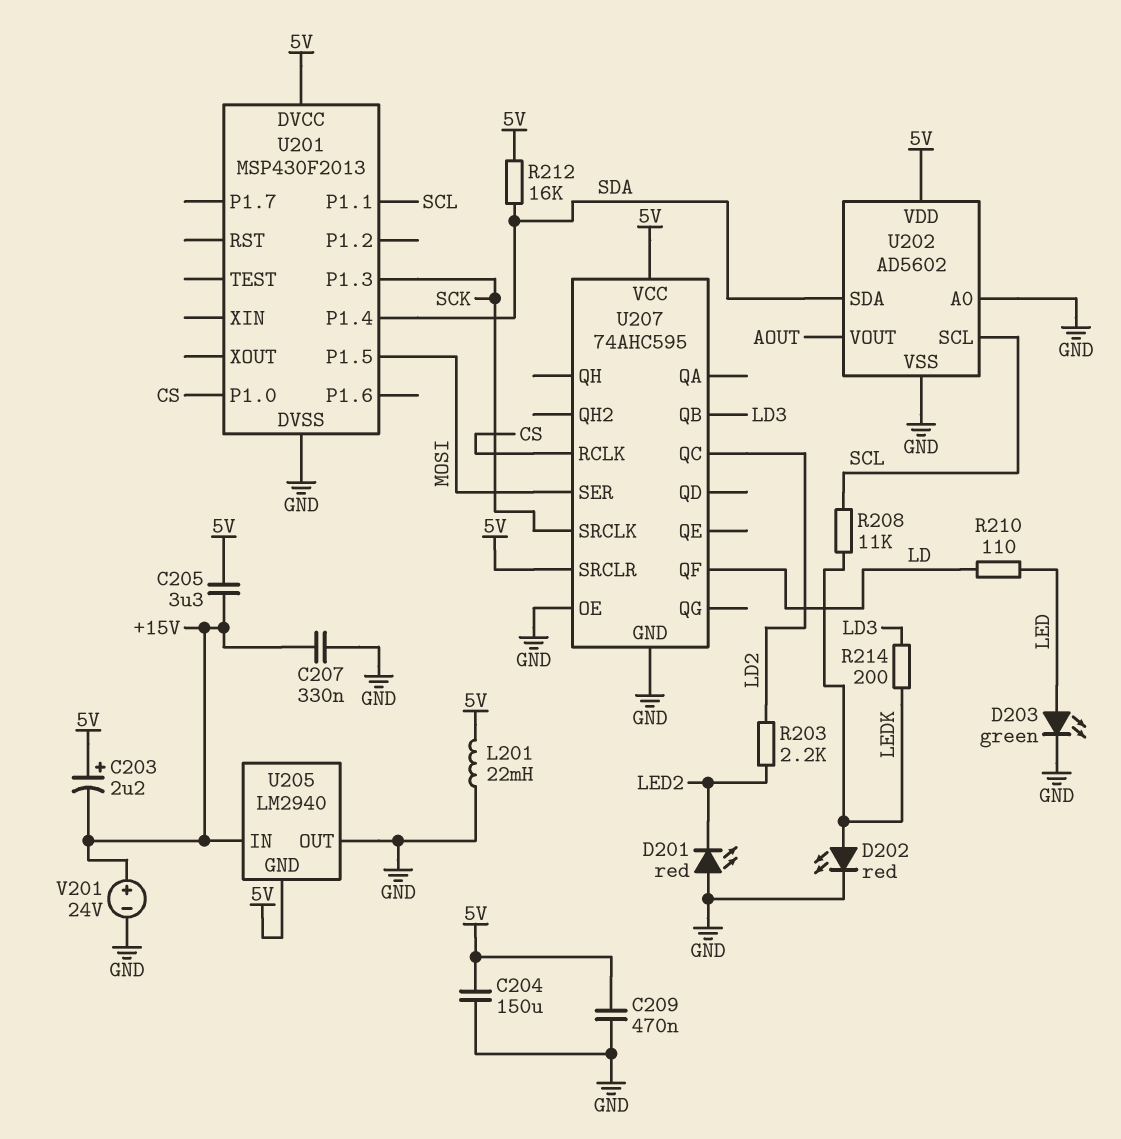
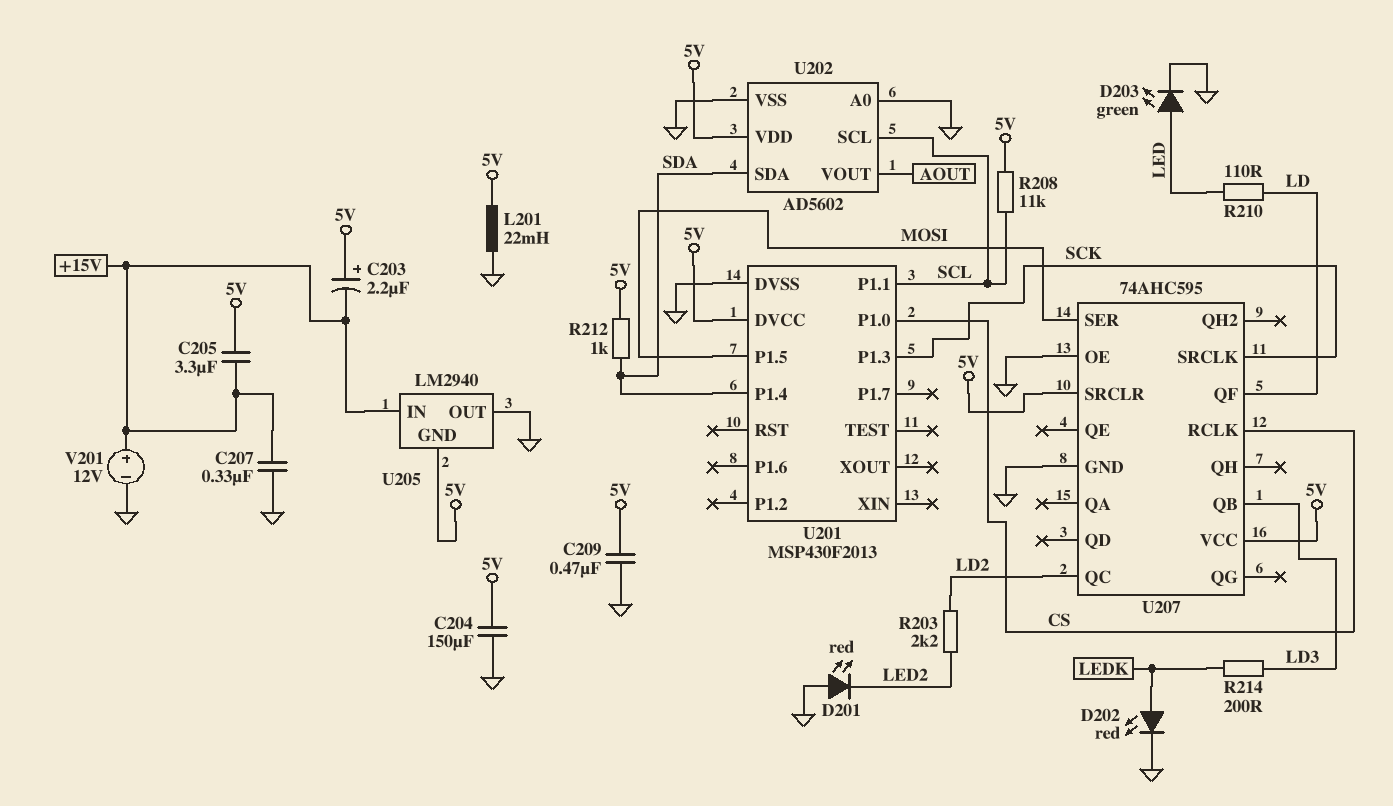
R208: 11k (LEDK, SCL) -> 11k (5V, SCL)
R212: 16k (5V, SDA) -> 1k (5V, SDA)
V201: 24V (plus +15V, minus GND) -> 12V (plus +15V, minus GND)

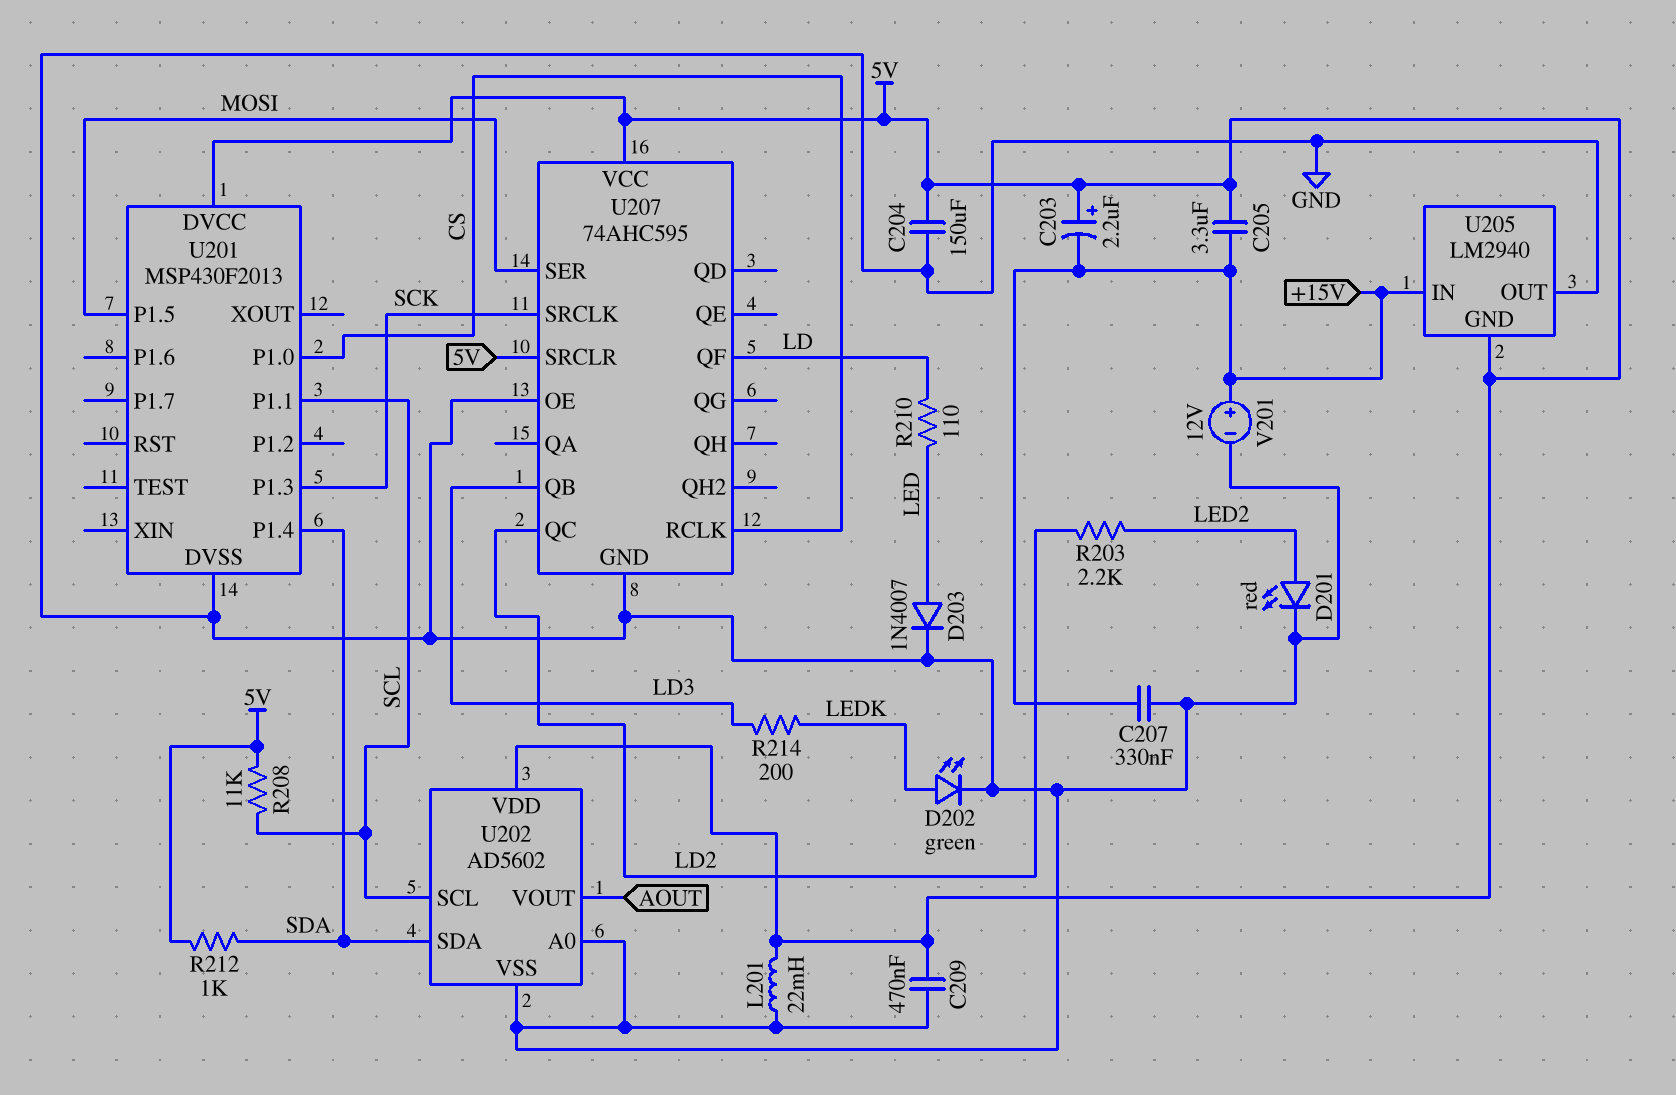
D201: LED red (A GND, K LED2) -> LED red (A LED2, K GND)
D202: LED red (A LEDK, K GND) -> LED green (A LEDK, K GND)
D203: LED green (A LED, K GND) -> diode 1N4007 (A LED, K GND)

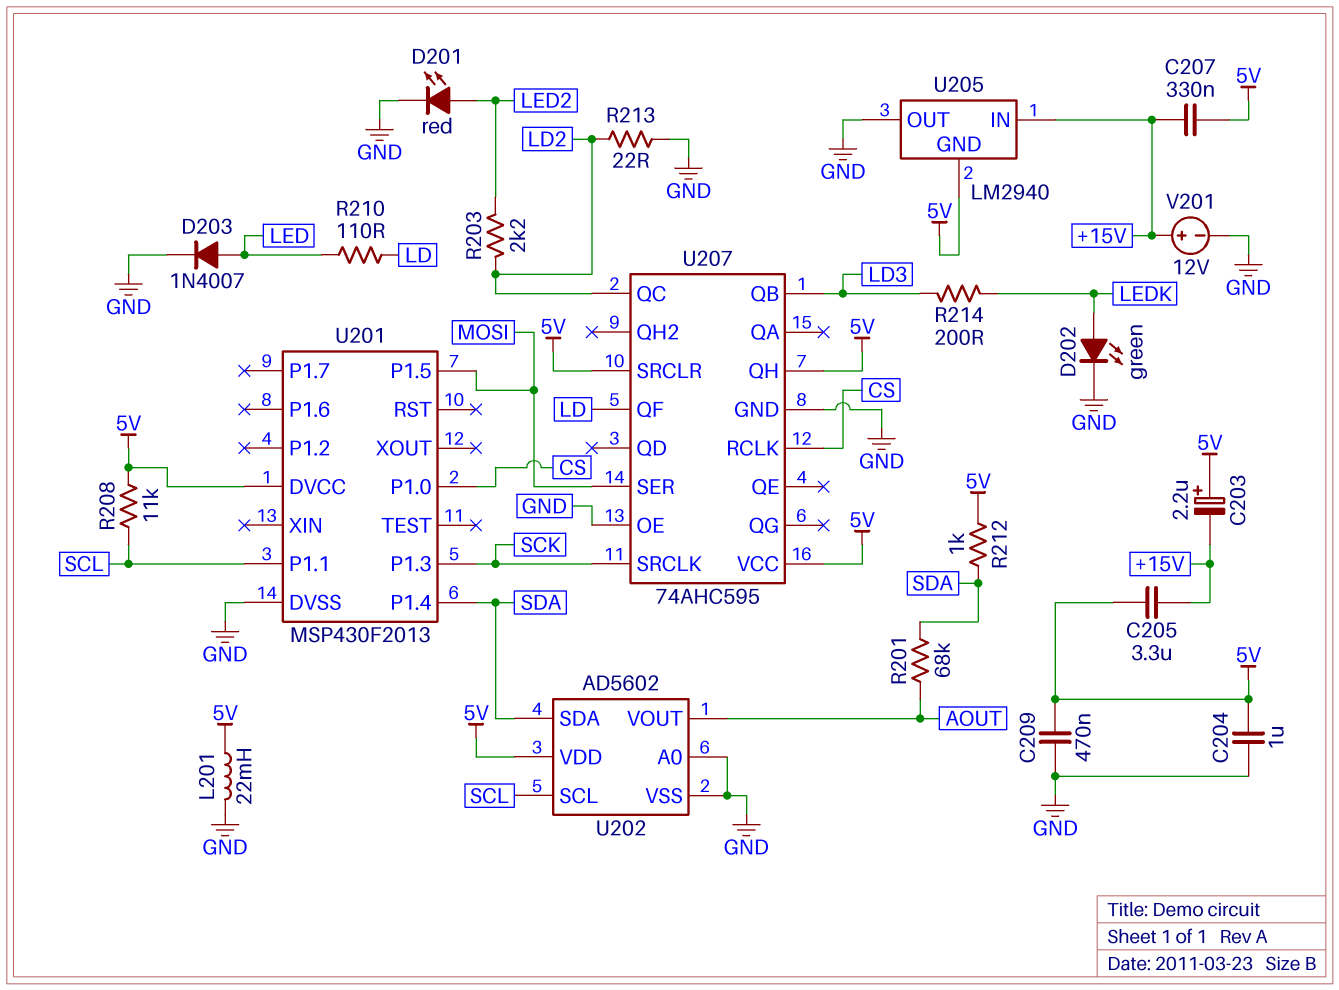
C204: 150uF (5V, GND) -> 1uF (5V, GND)
C207: 330nF (+15V, GND) -> 330nF (+15V, 5V)
R201: none -> 68k (AOUT, SDA)
R213: none -> 22 (GND, LD2)
U207 pin QH: none -> 5V

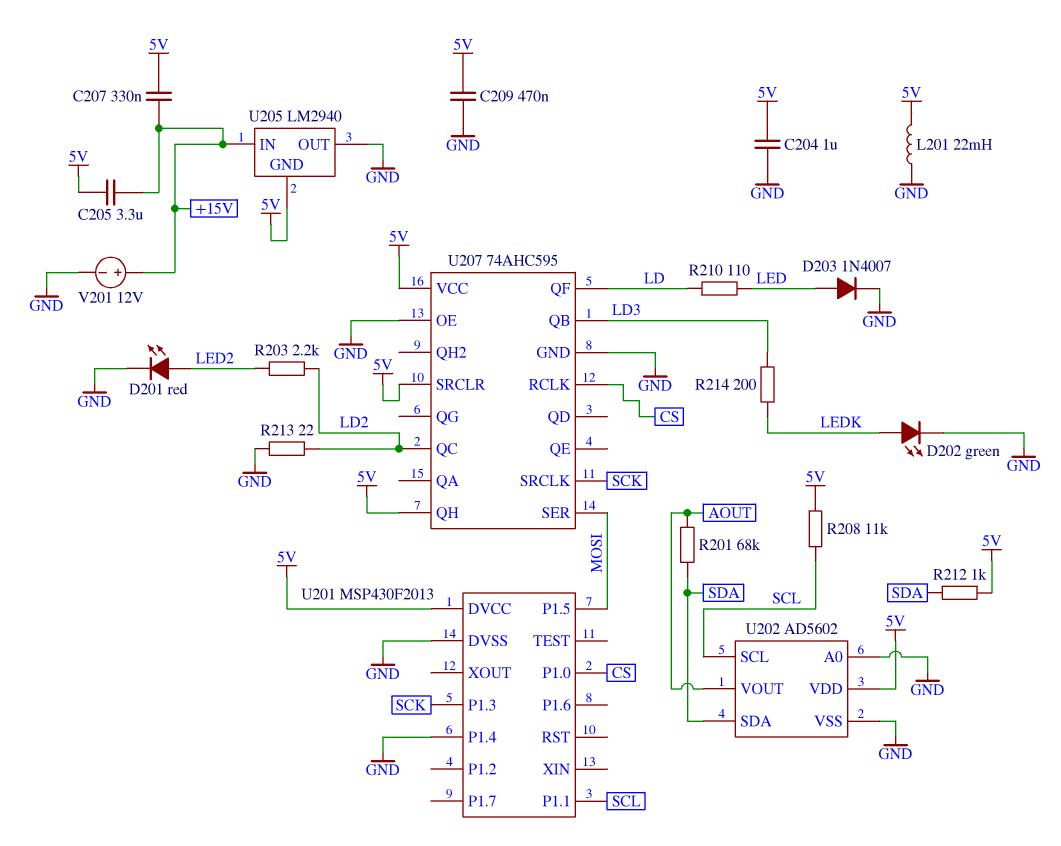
C203: 2.2uF (plus 5V, minus +15V) -> none
U201 pin P1.4: SDA -> GND

